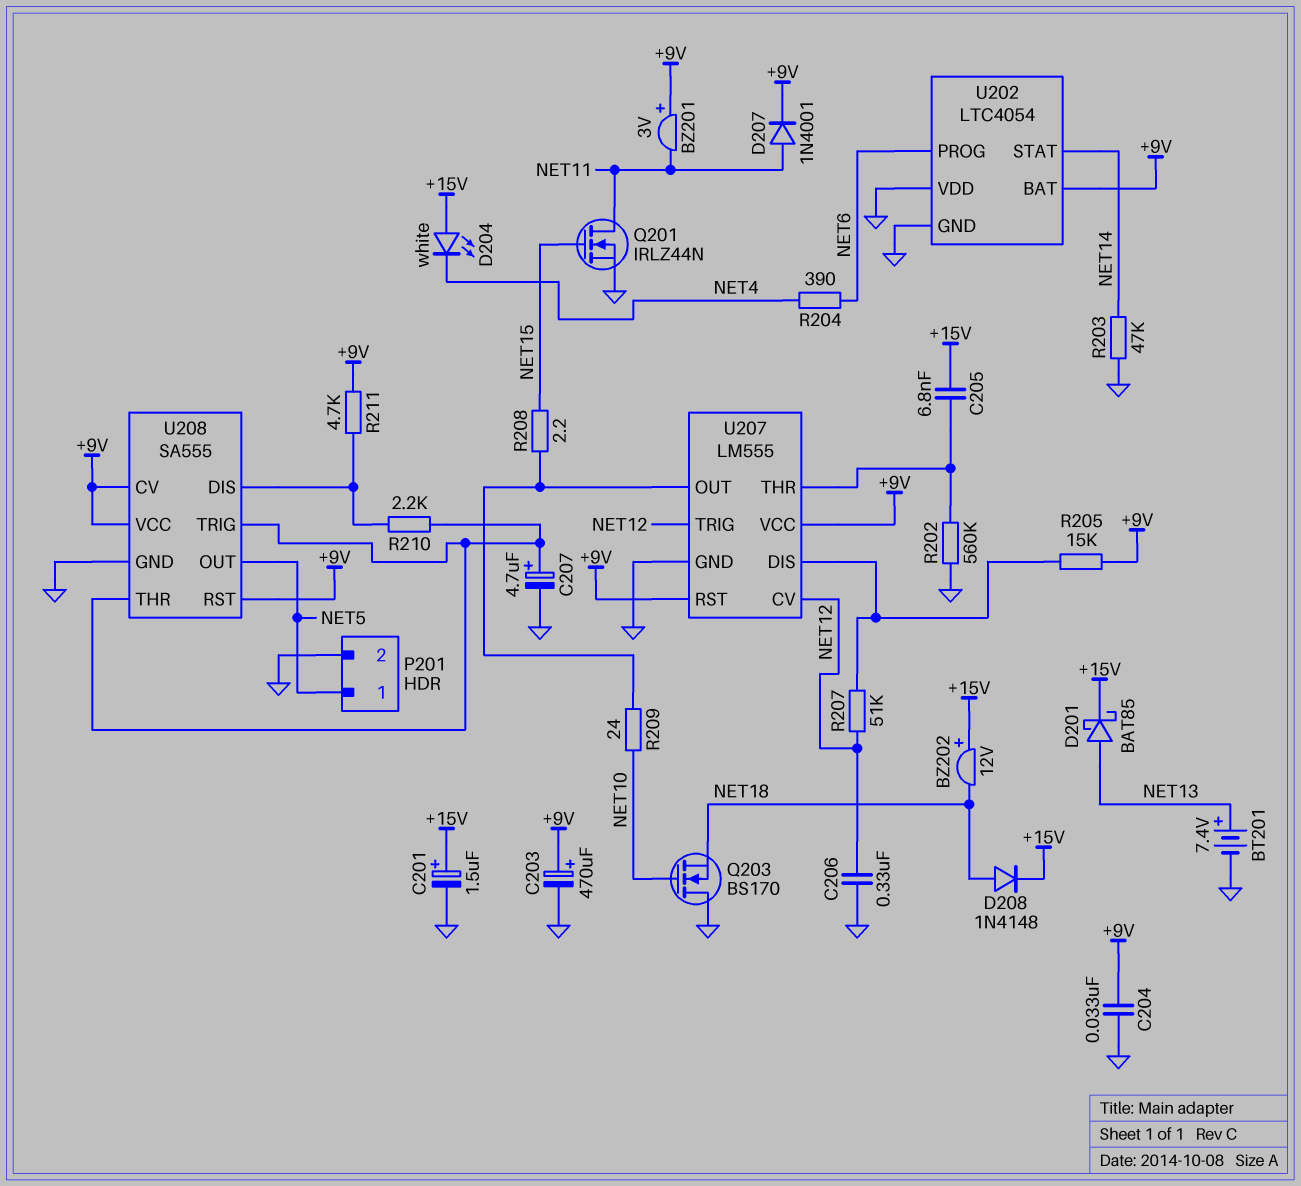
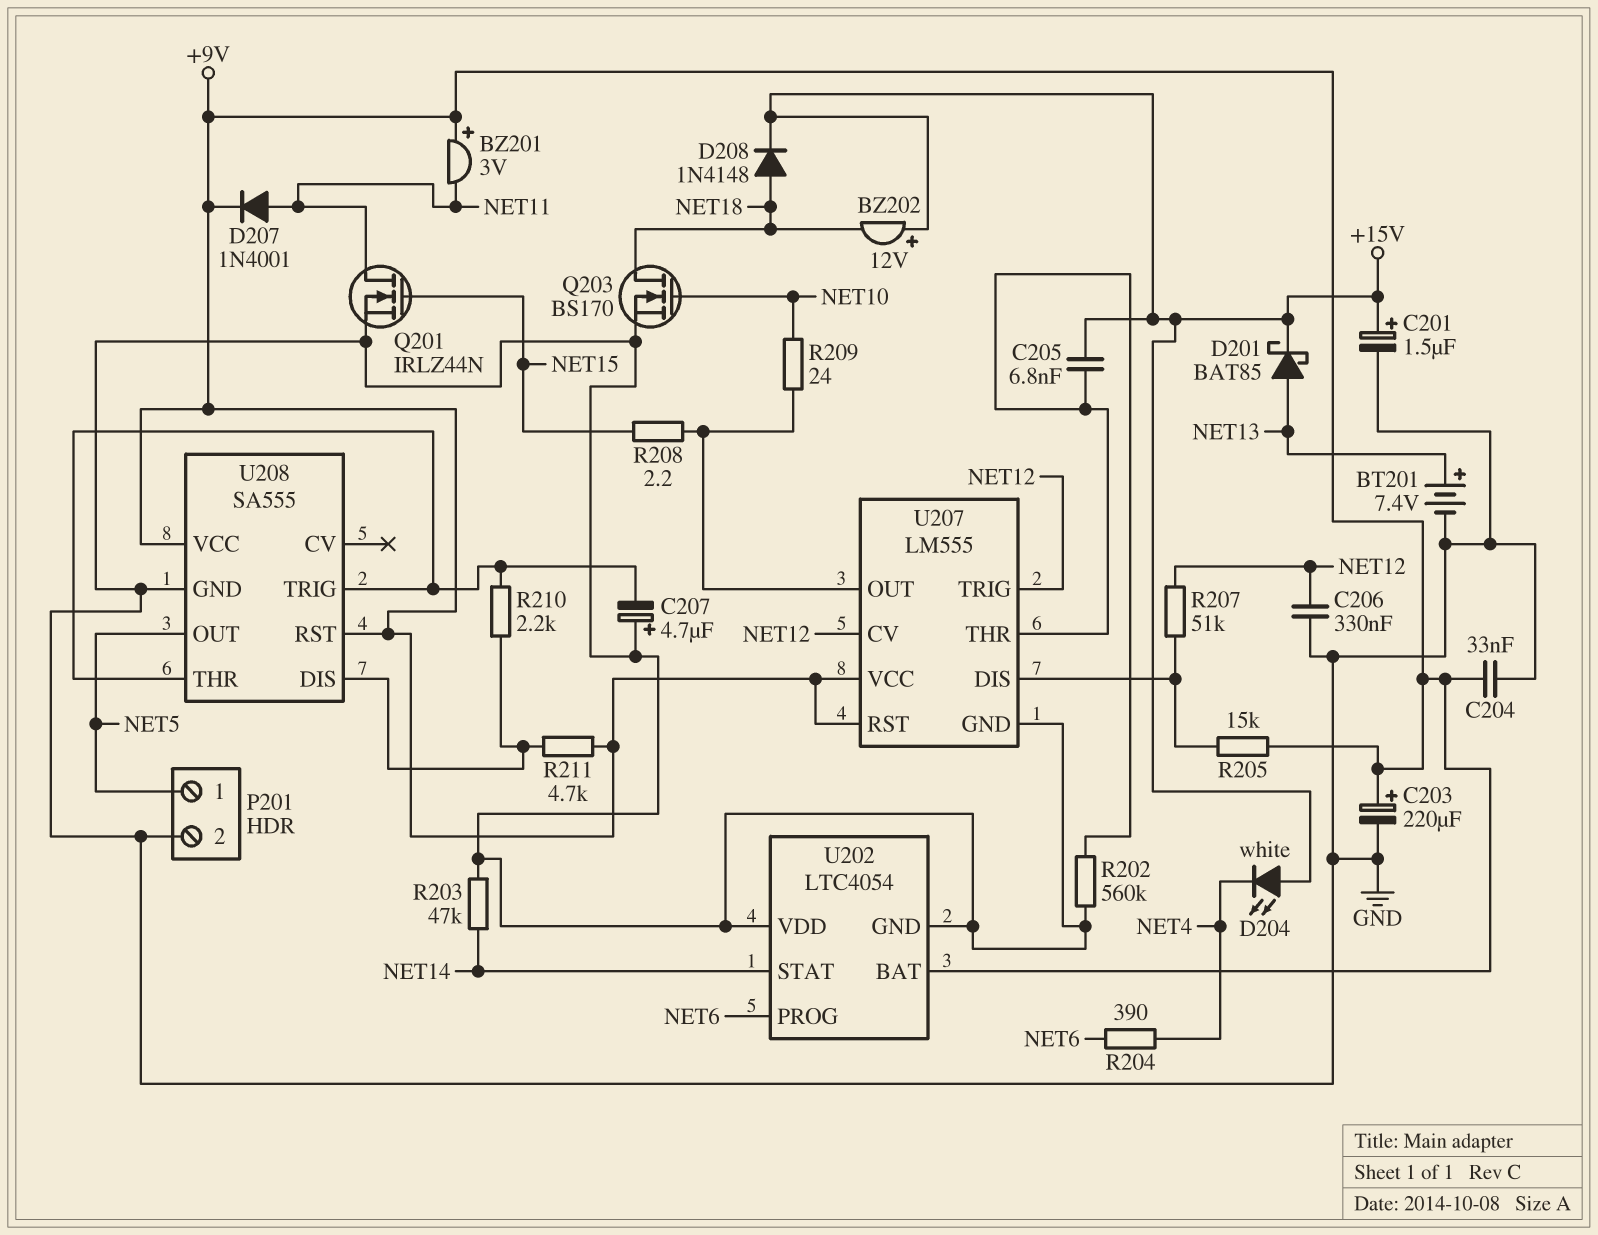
C203: 470uF (plus +9V, minus GND) -> 220uF (plus +9V, minus GND)
C207: 4.7uF (plus U208/THR, minus GND) -> 4.7uF (plus GND, minus U208/THR)
Q203: NMOS BS170 (G NET10, D GND, S NET18) -> NMOS BS170 (G NET10, D NET18, S GND)
U208 pin CV: +9V -> none

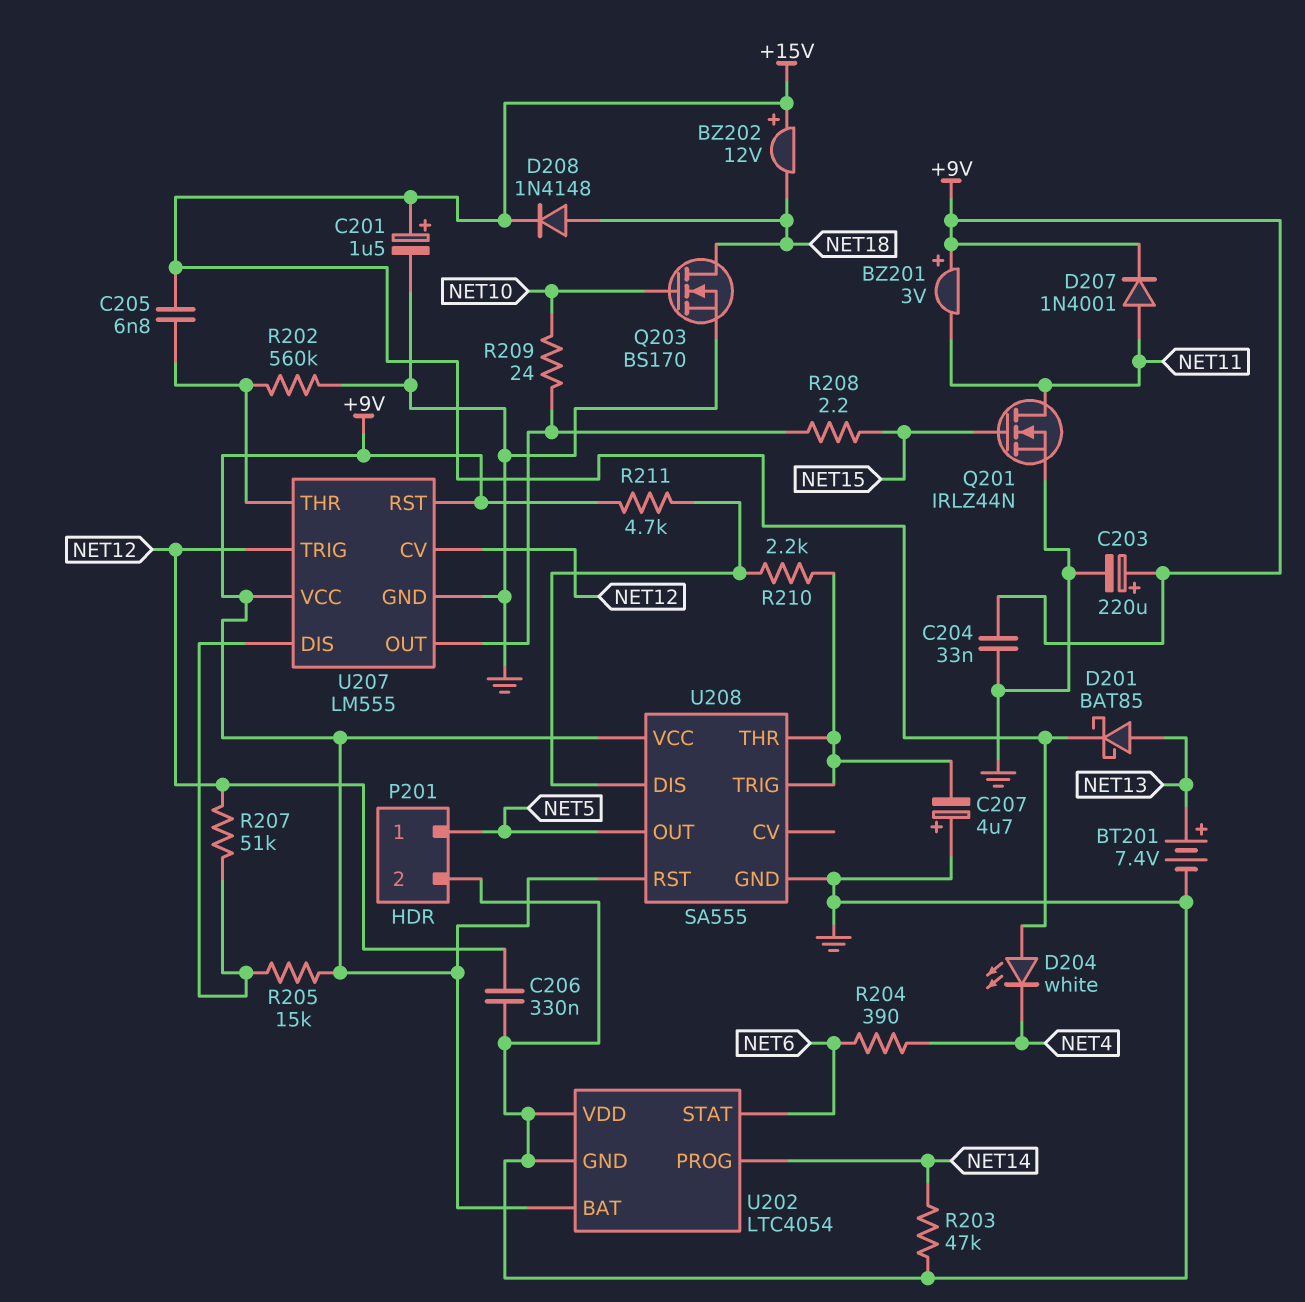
U202 pin PROG: NET6 -> NET14
U202 pin STAT: NET14 -> NET6

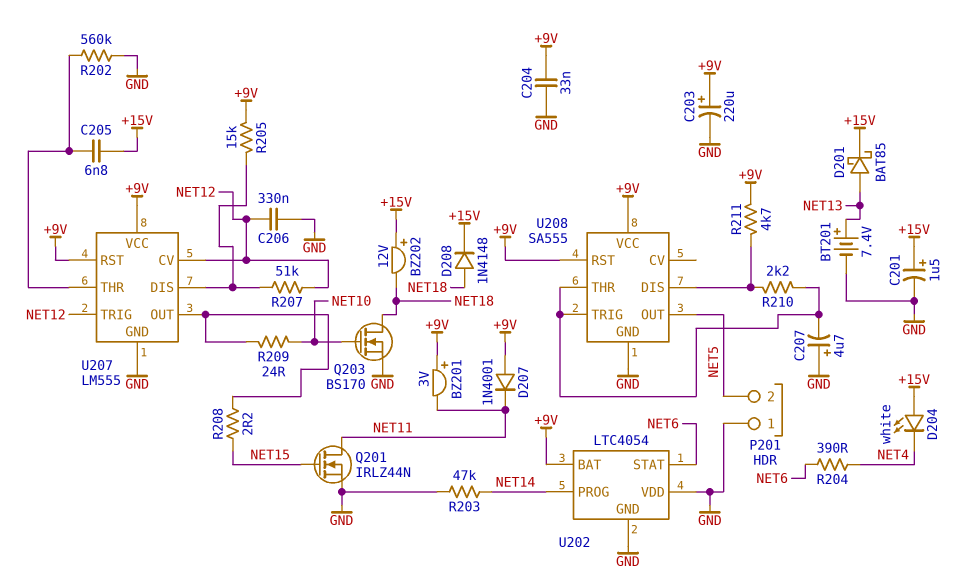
D207: diode 1N4001 (A NET11, K +9V) -> diode 1N4001 (A +9V, K NET11)
P201 pin 1: NET5 -> GND
P201 pin 2: GND -> NET5

